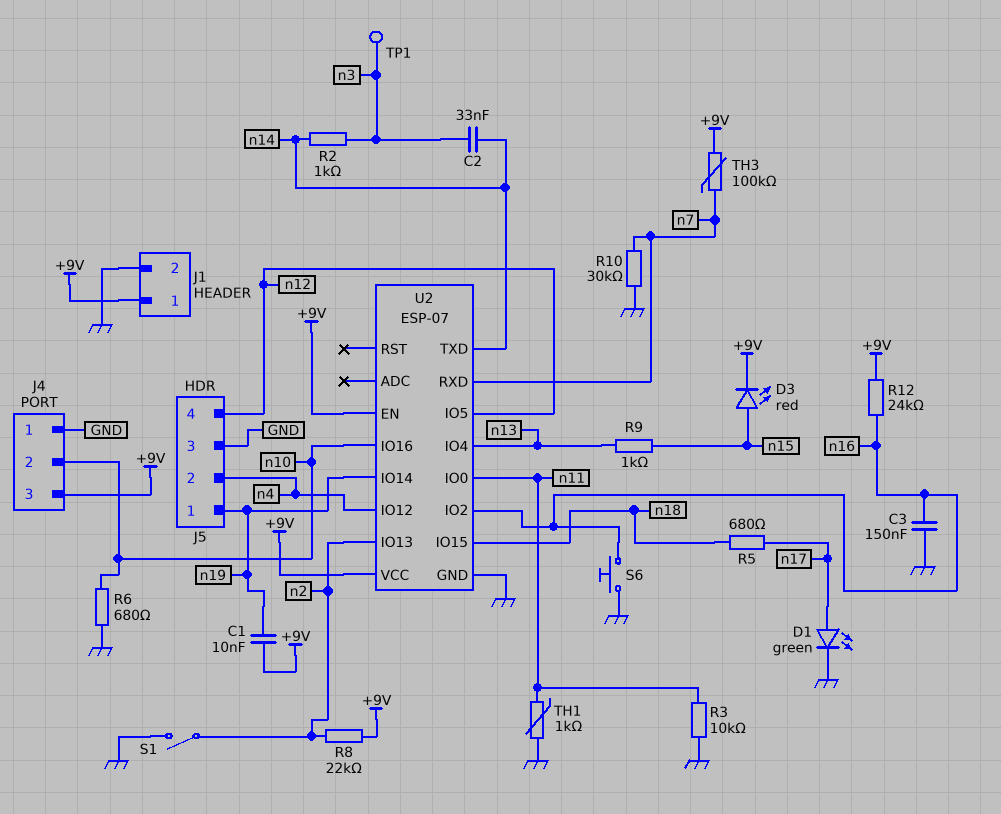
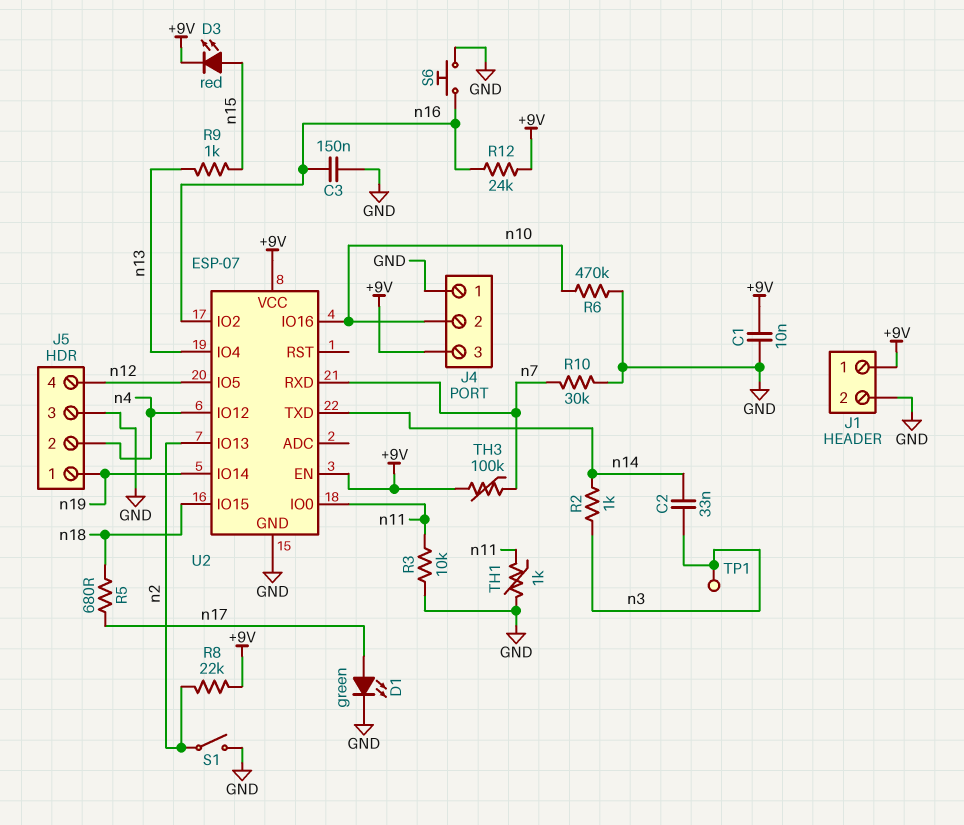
C1: 10nF (+9V, n19) -> 10nF (+9V, GND)
R6: 680 (GND, n10) -> 470k (GND, n10)

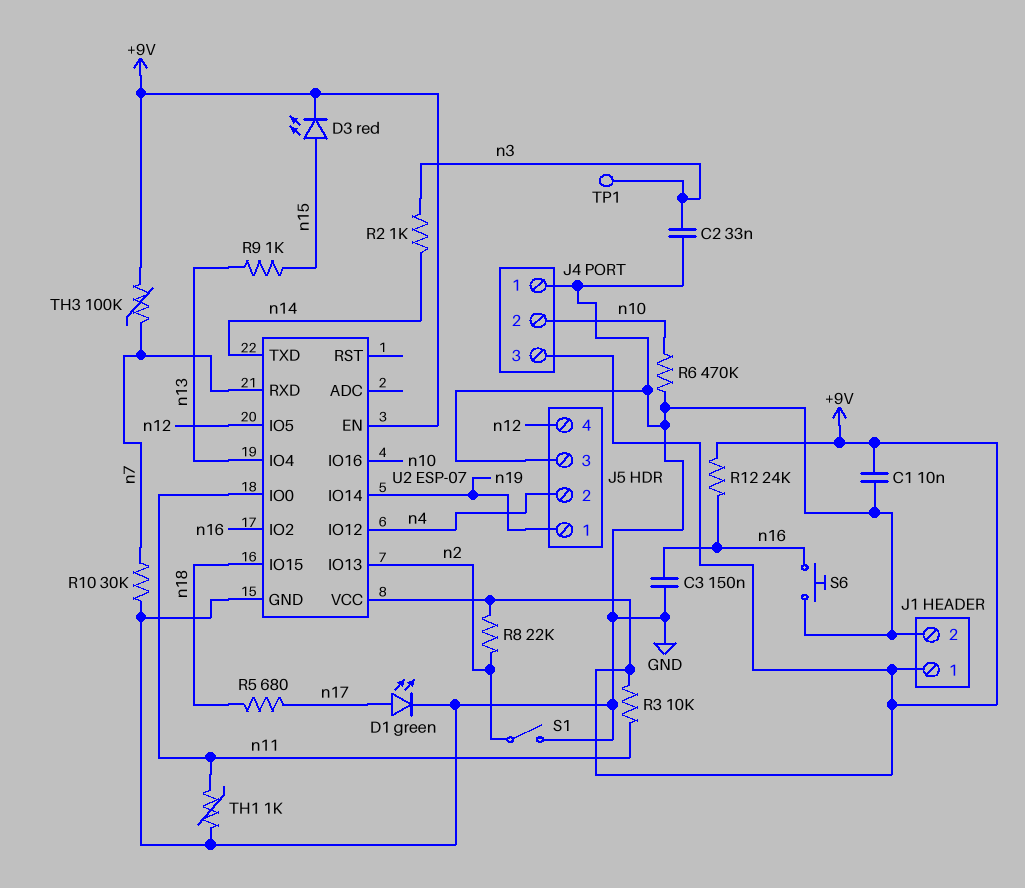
C2: 33nF (n3, n14) -> 33nF (GND, n3)
R3: 10k (GND, n11) -> 10k (+9V, n11)

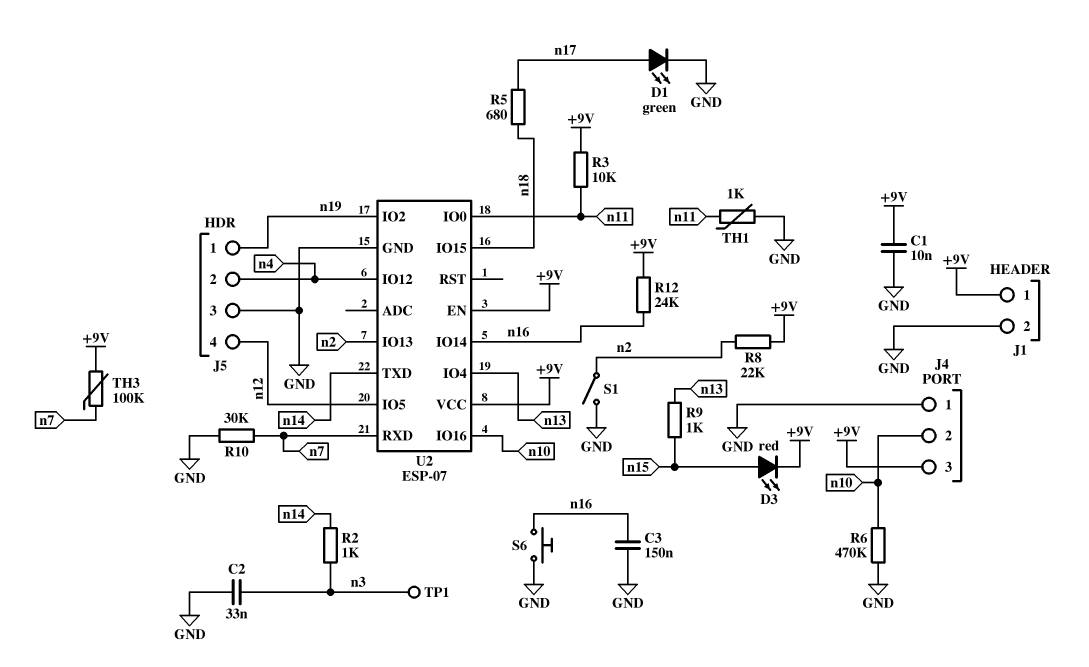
U2 pin IO2: n16 -> n19
U2 pin IO14: n19 -> n16

